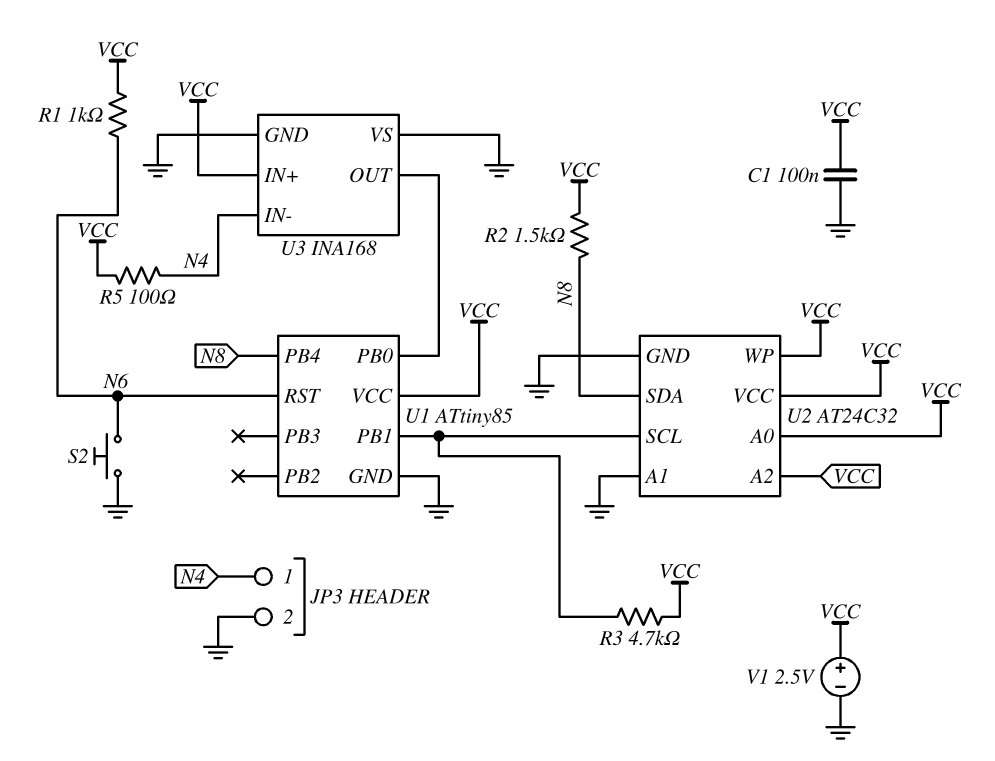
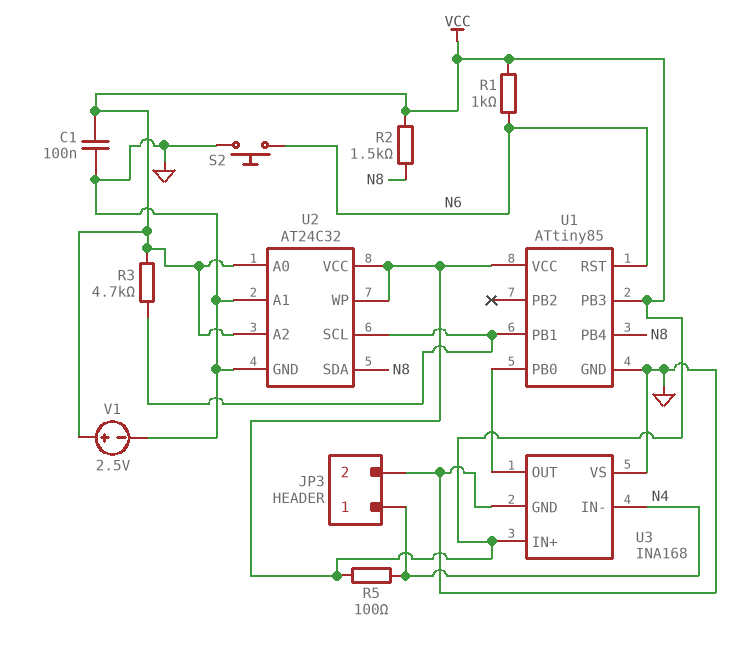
U1 pin PB3: none -> VCC

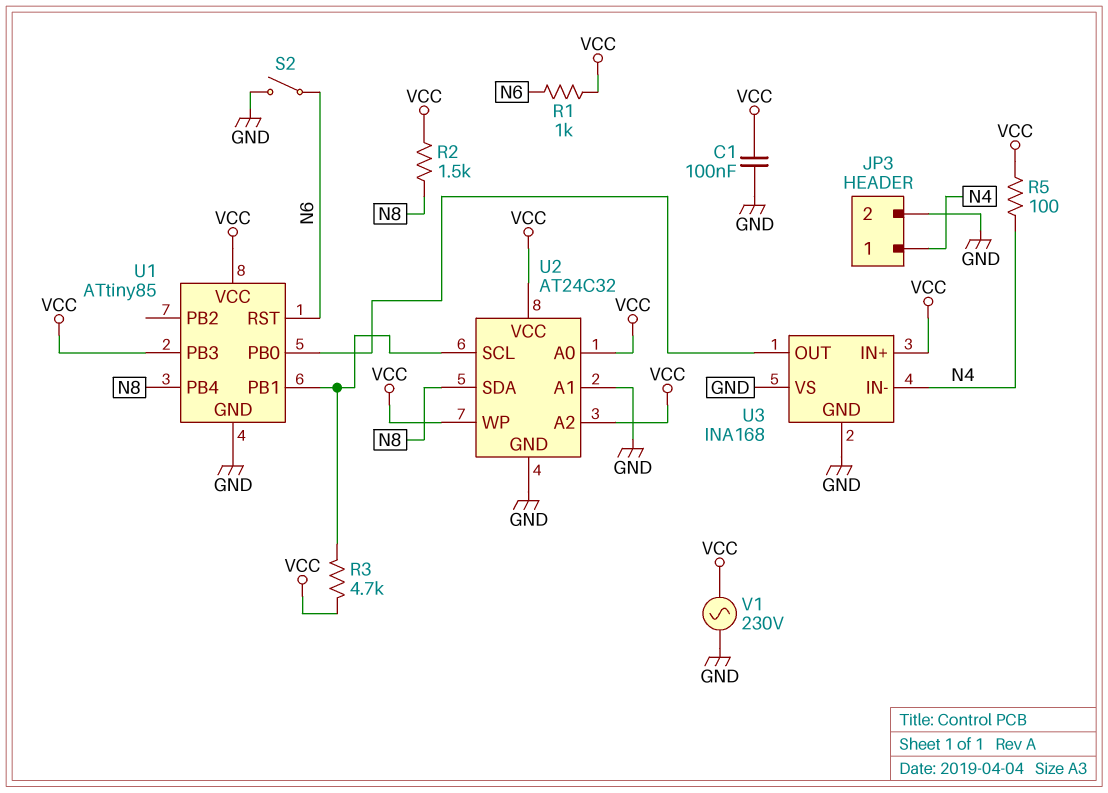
S2: button (GND, N6) -> switch (GND, N6)
V1: 2.5V (plus VCC, minus GND) -> AC 230V (GND, VCC)

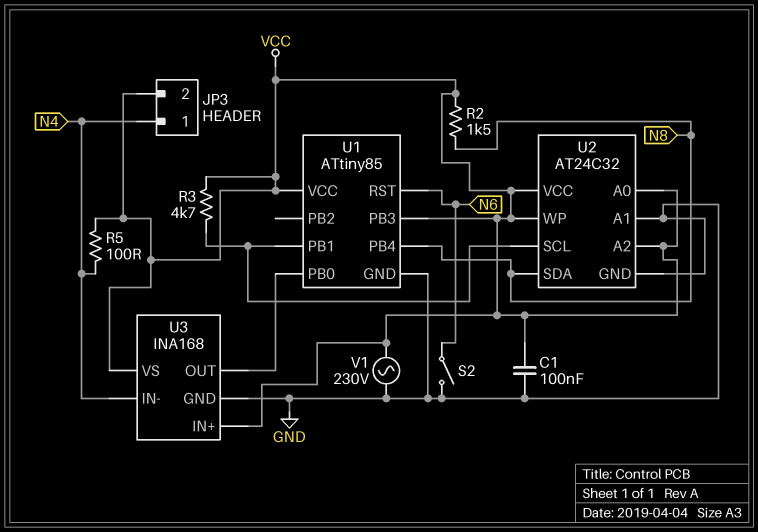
JP3 pin 2: GND -> VCC
R1: 1k (N6, VCC) -> none
U3 pin VS: GND -> VCC

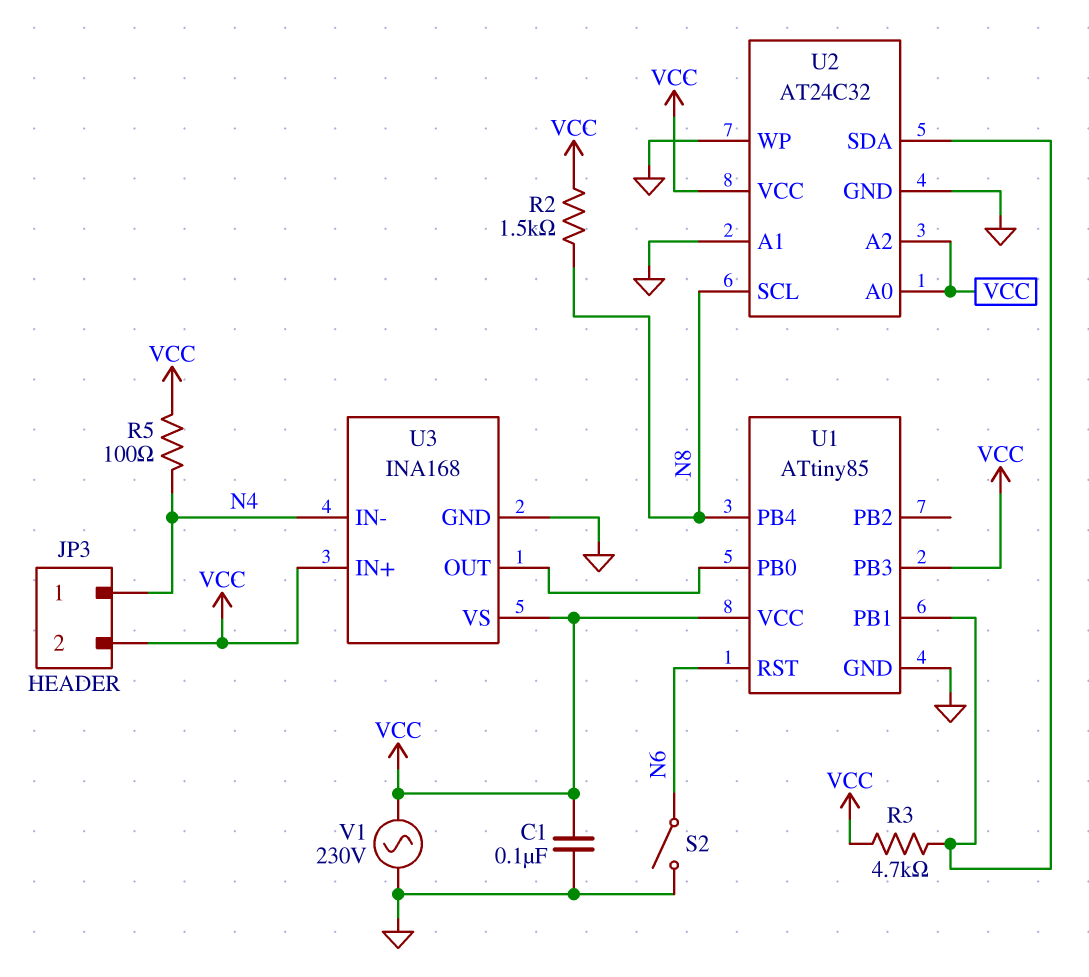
U2 pin SCL: U1/PB1 -> N8
U2 pin SDA: N8 -> U1/PB1
U2 pin WP: VCC -> GND

